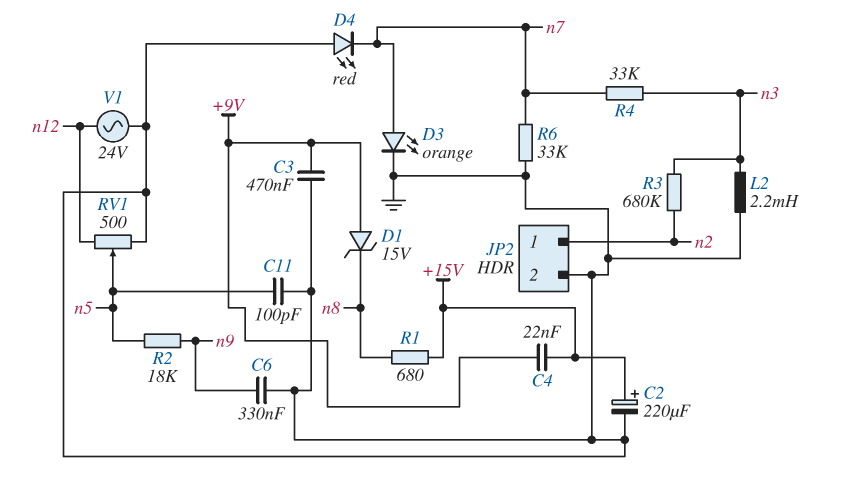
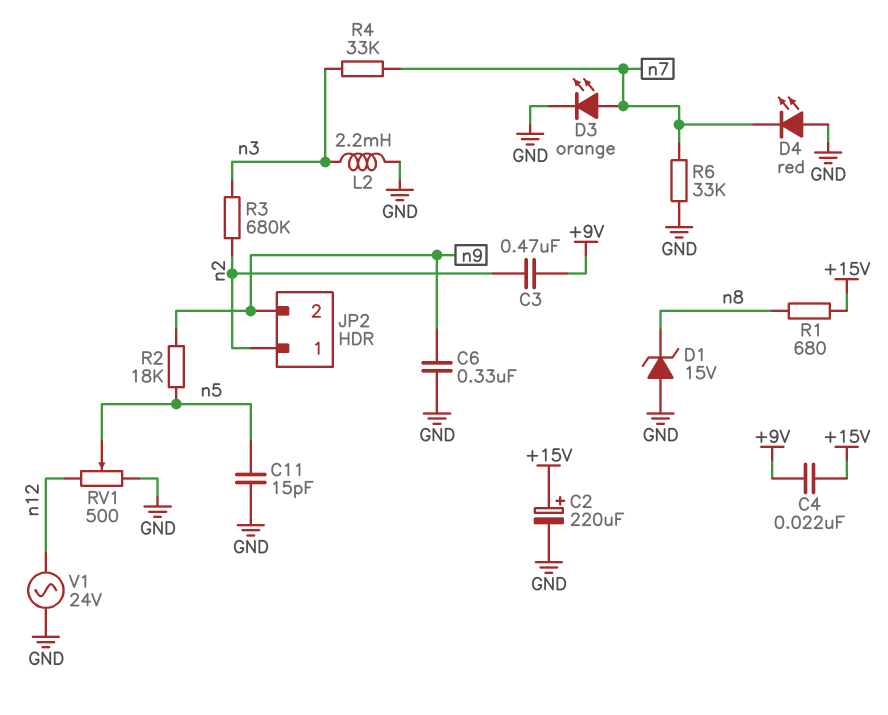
C3: 470nF (+9V, GND) -> 470nF (+9V, n2)
C11: 100pF (GND, n5) -> 15pF (GND, n5)
D1: zener 15V (A +9V, K n8) -> zener 15V (A GND, K n8)
JP2 pin 2: GND -> n9

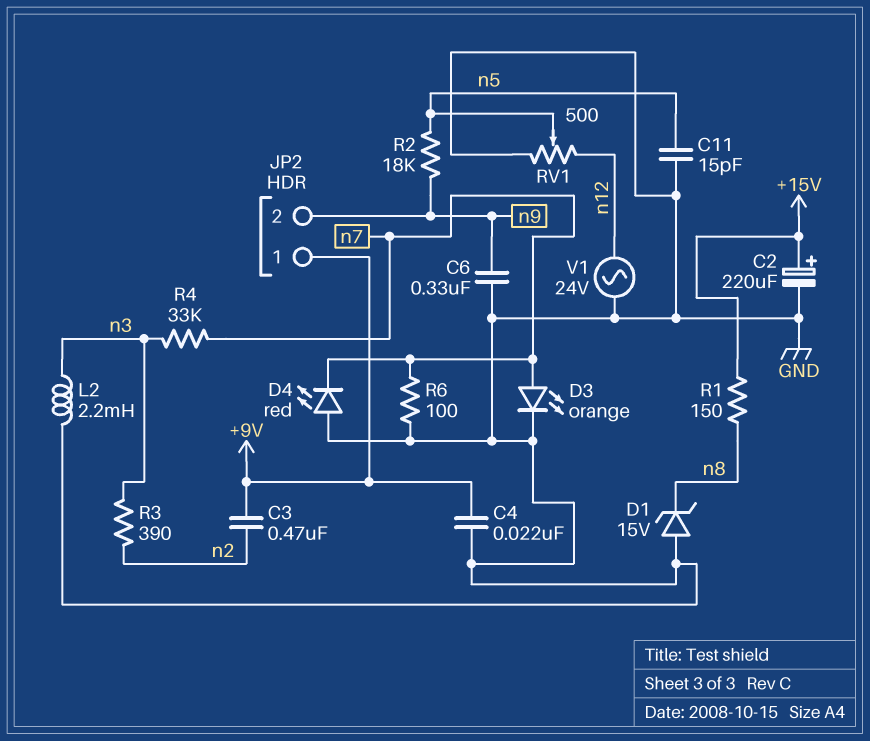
C4: 22nF (+9V, +15V) -> 22nF (+9V, GND)
JP2 pin 1: n2 -> +9V
R1: 680 (+15V, n8) -> 150 (+15V, n8)
R3: 680k (n2, n3) -> 390 (n2, n3)
R6: 33k (GND, n7) -> 100 (GND, n7)

